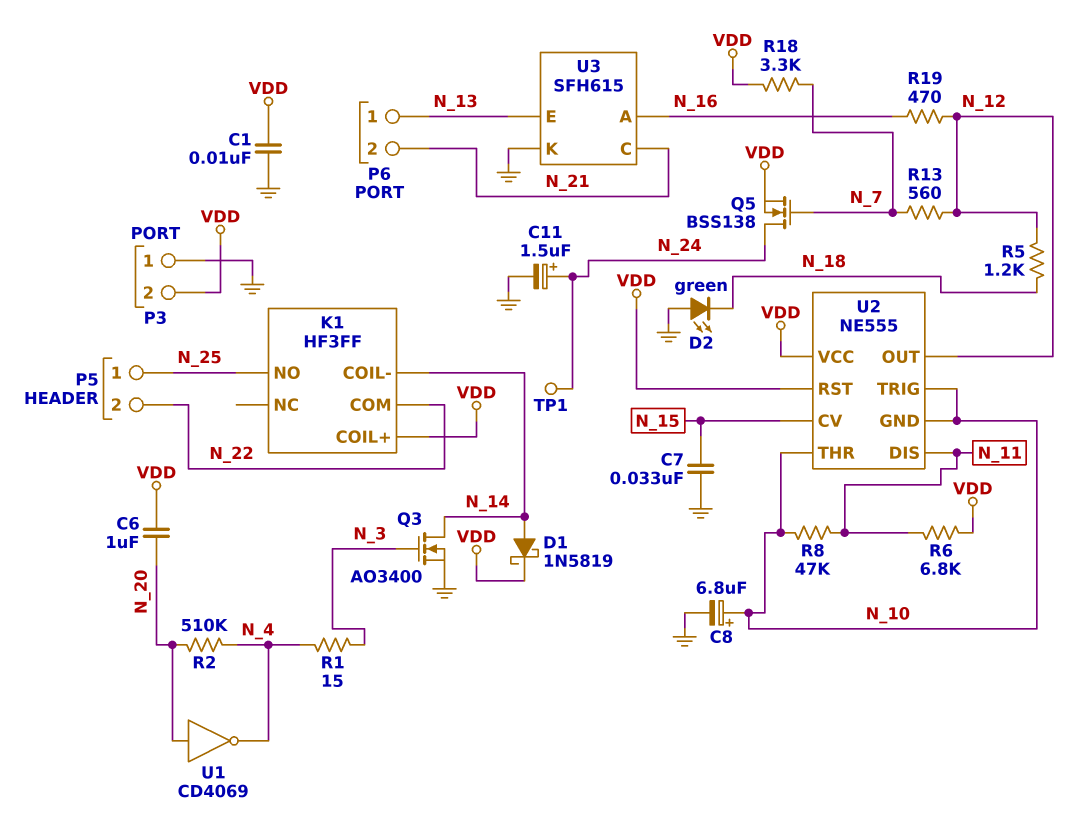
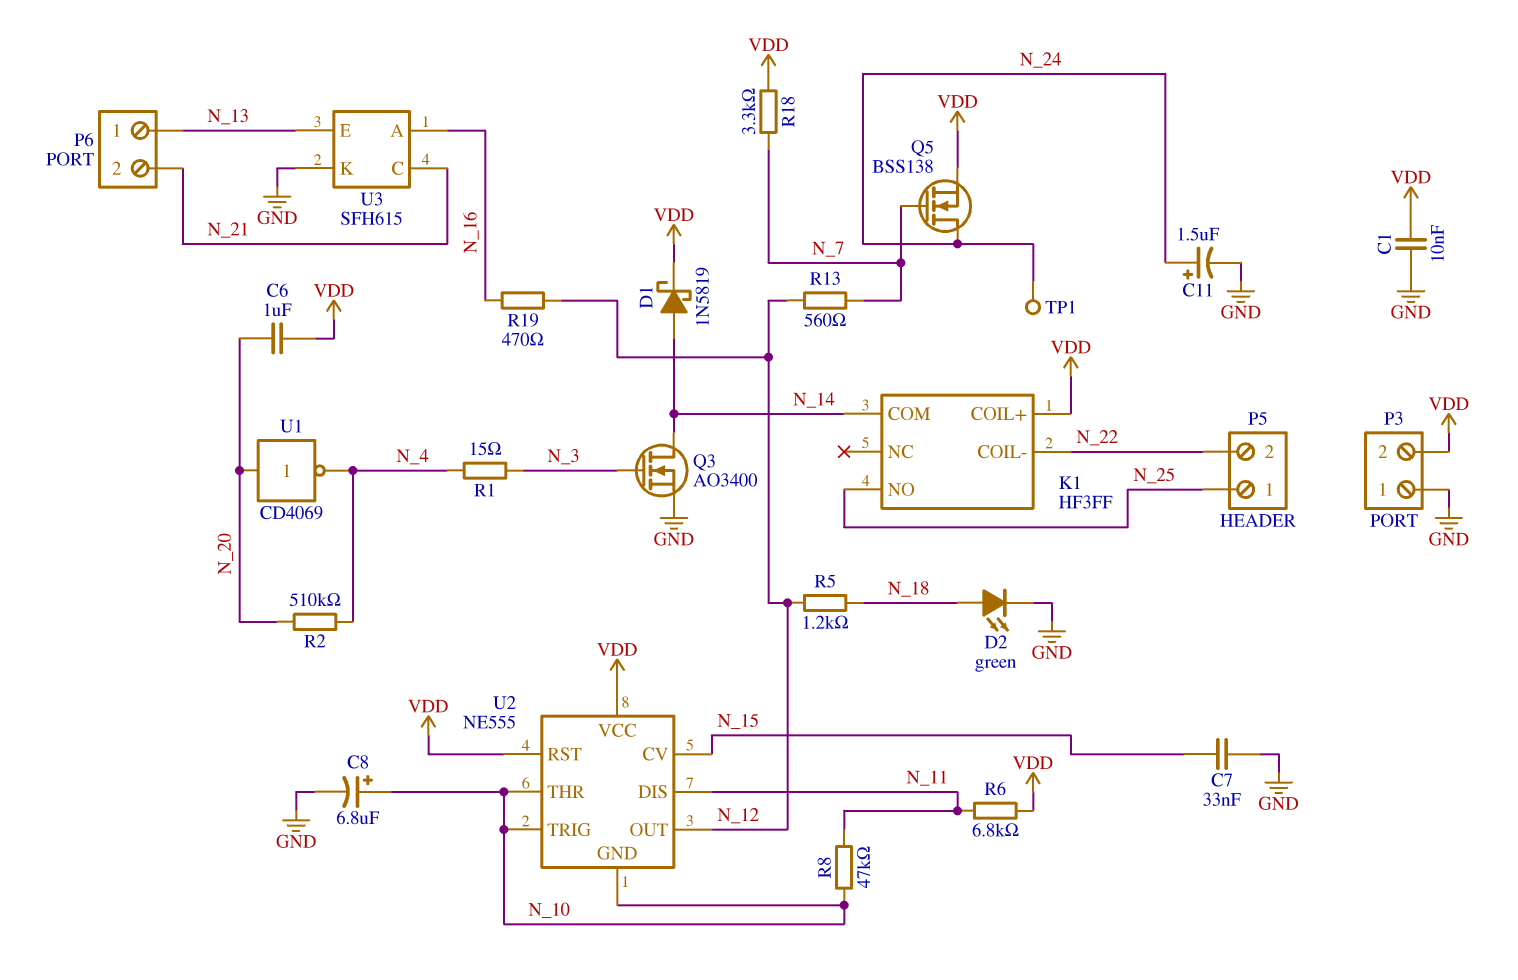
D2: LED green (A GND, K N_18) -> LED green (A N_18, K GND)
K1 pin COIL-: N_14 -> N_22
K1 pin COM: N_22 -> N_14

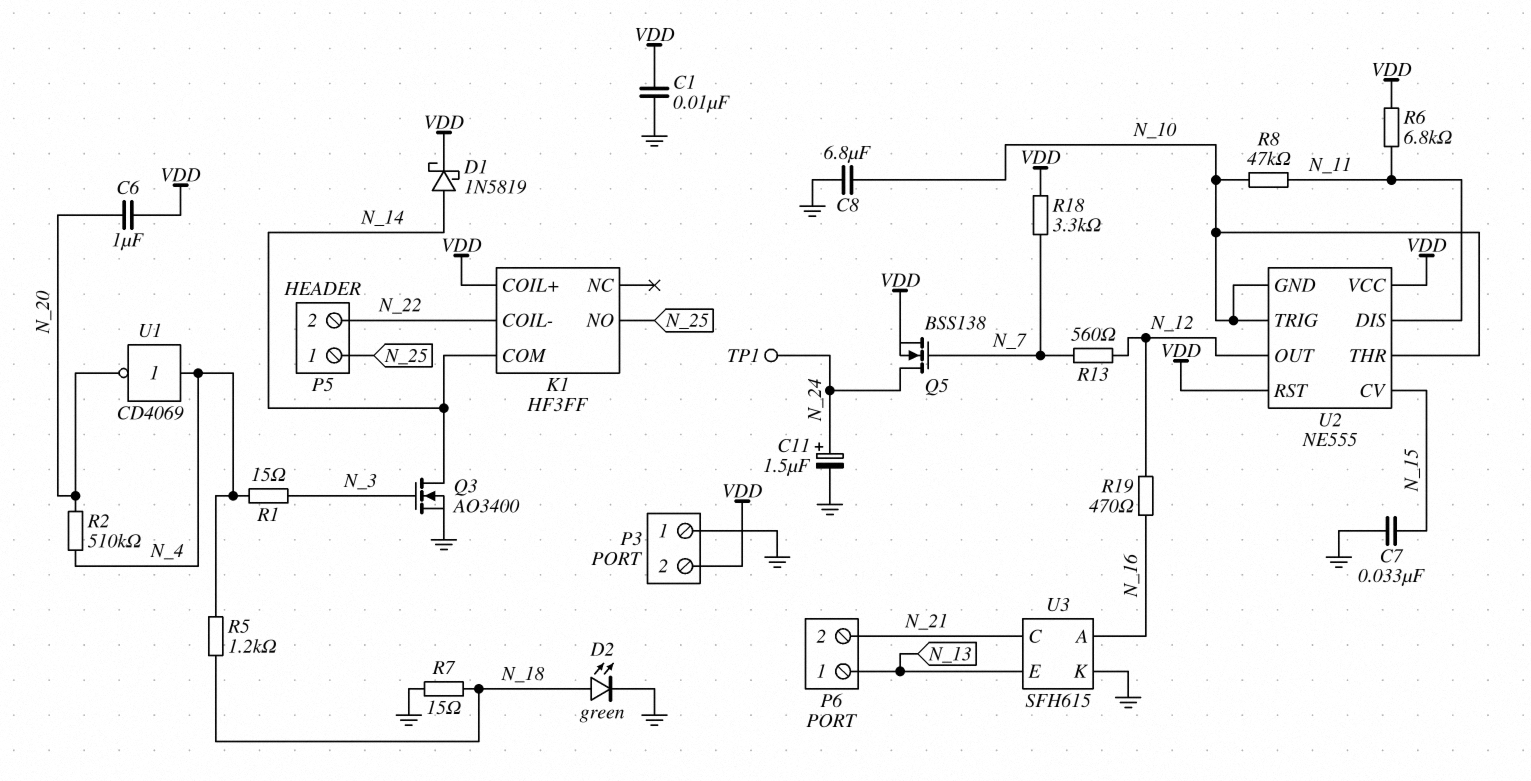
C8: 6.8uF (plus N_10, minus GND) -> 6.8uF (GND, N_10)
R5: 1.2k (N_12, N_18) -> 1.2k (N_4, N_18)
R7: none -> 15 (GND, N_18)
U1: NOT CD4069 (in N_20, out N_4) -> NOT CD4069 (in N_4, out N_20)

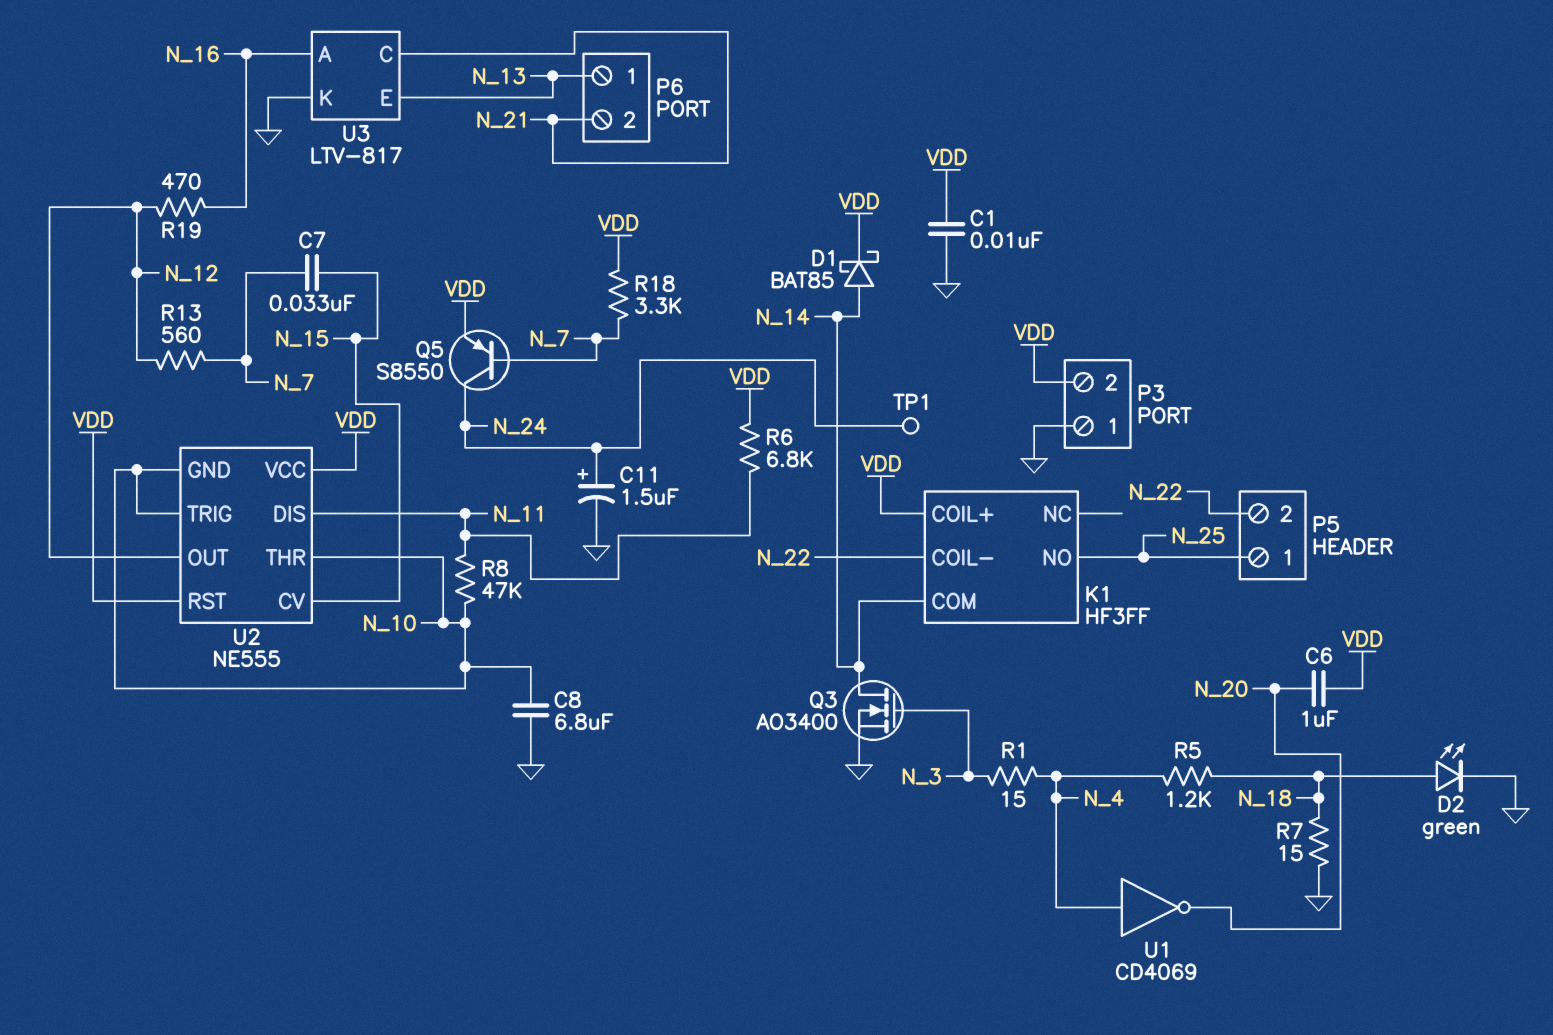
C7: 33nF (GND, N_15) -> 33nF (N_7, N_15)
D1: schottky 1N5819 (A N_14, K VDD) -> schottky BAT85 (A N_14, K VDD)
Q5: NMOS BSS138 (G N_7, D N_24, S VDD) -> PNP S8550 (B N_7, C N_24, E VDD)
R2: 510k (N_4, N_20) -> none
U3: SFH615 -> LTV-817

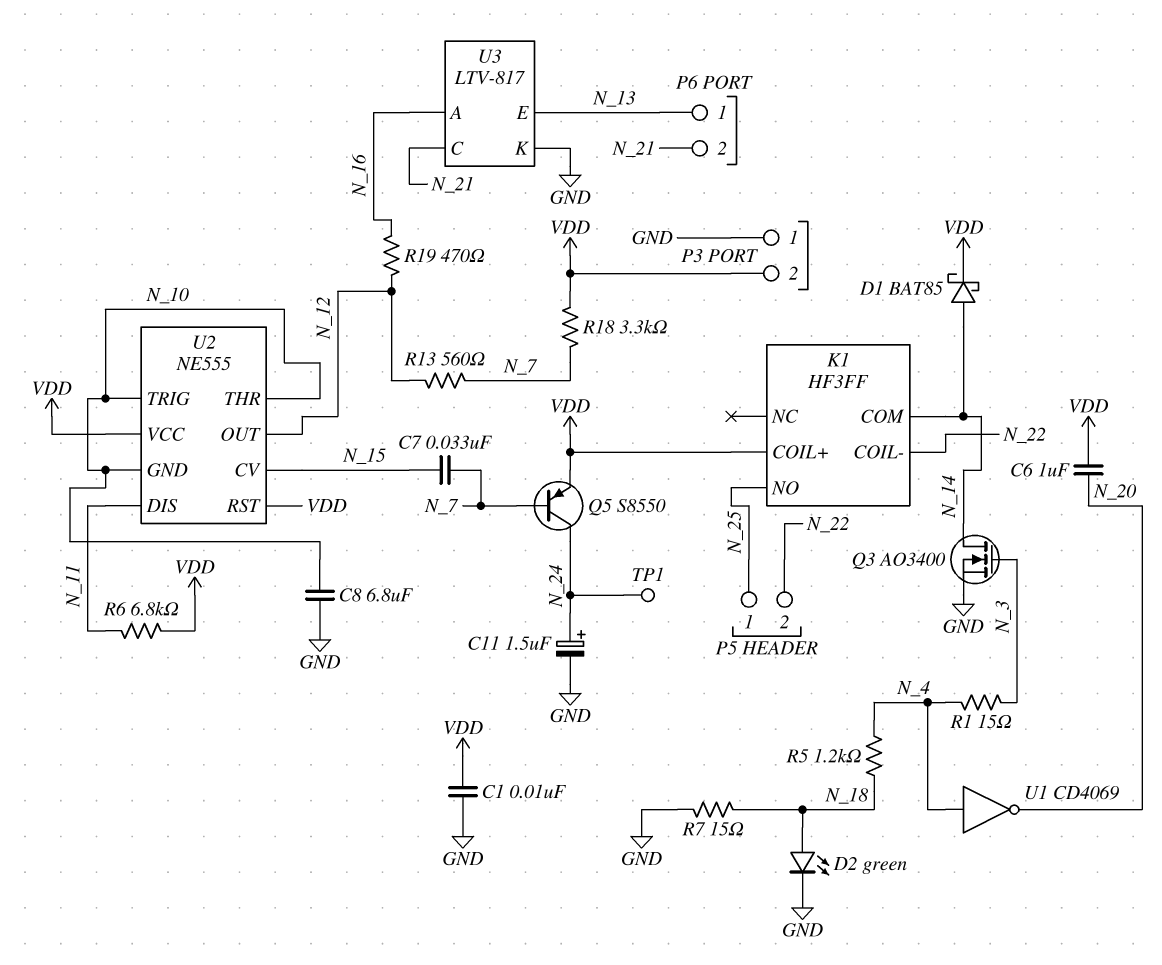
R8: 47k (N_10, N_11) -> none

